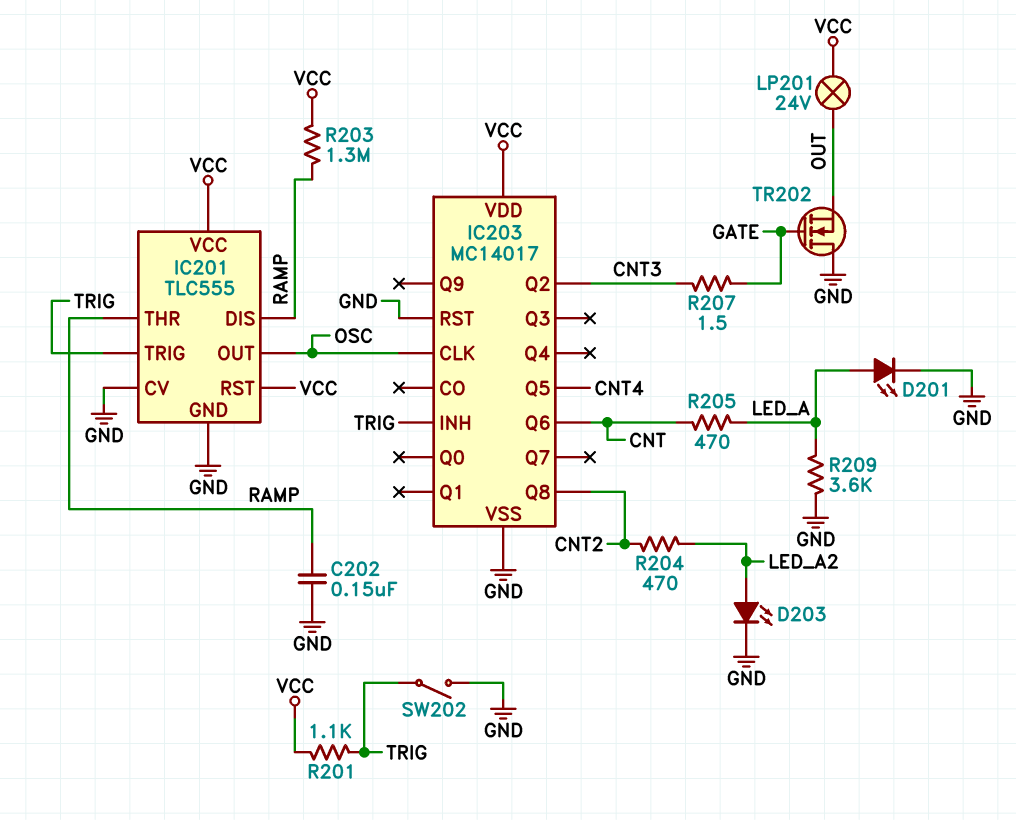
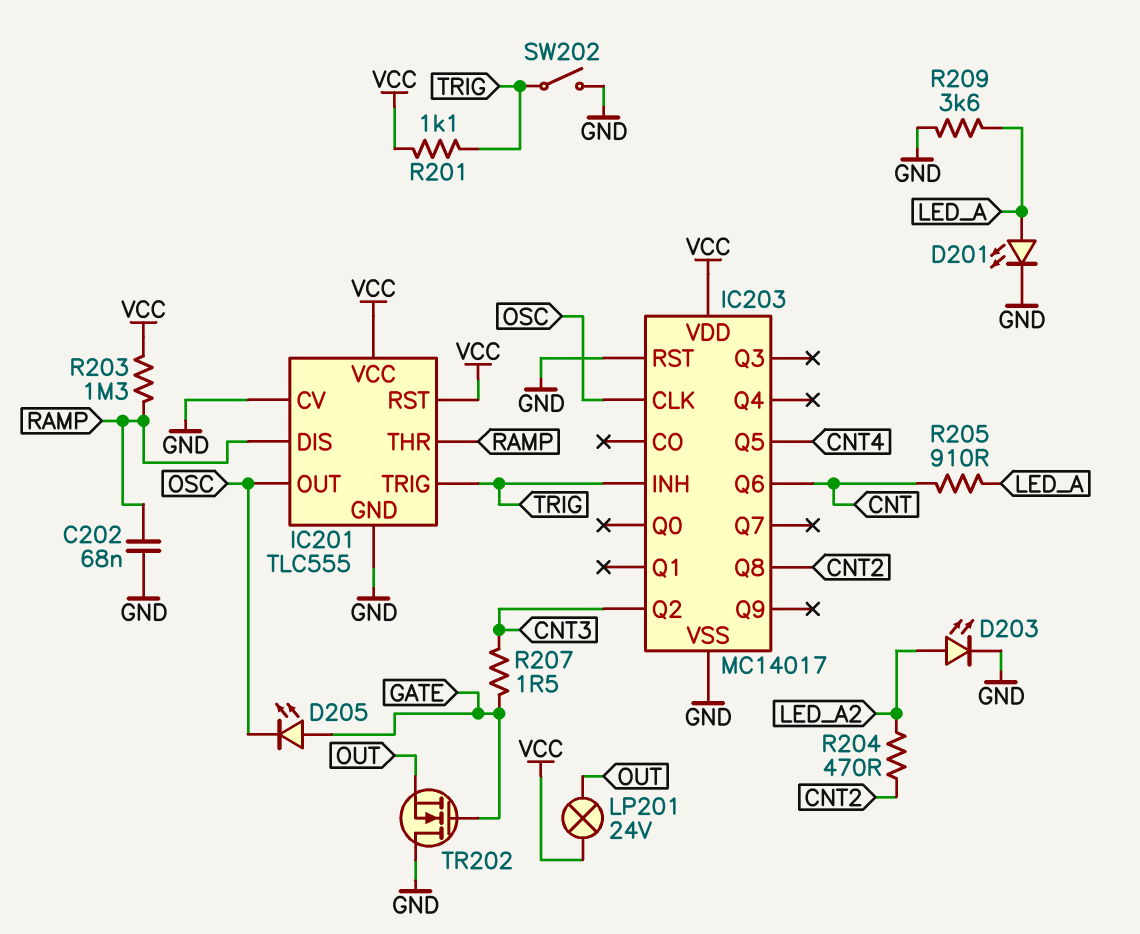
C202: 150nF (GND, RAMP) -> 68nF (GND, RAMP)
D205: none -> LED (A GATE, K OSC)
R205: 470 (CNT, LED_A) -> 910 (CNT, LED_A)

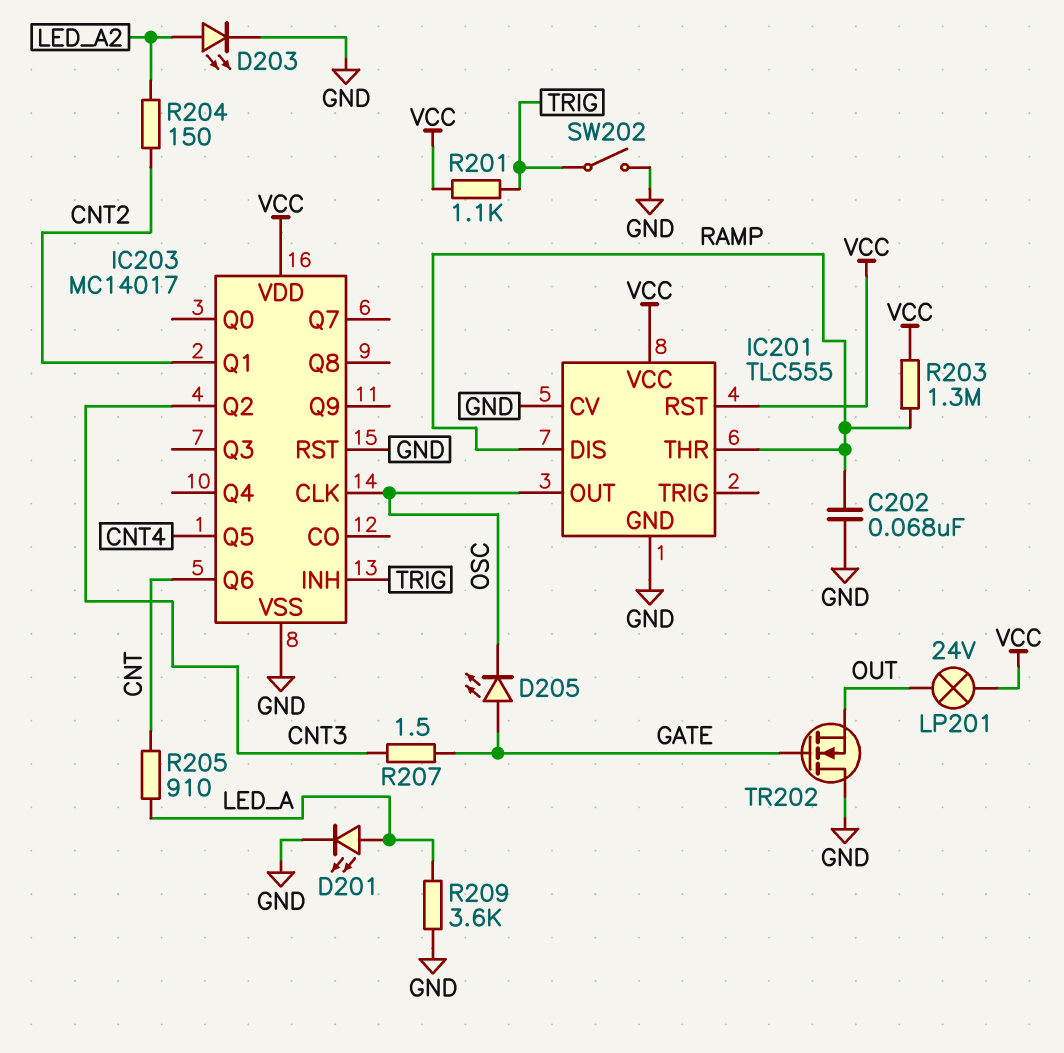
IC201 pin TRIG: TRIG -> none
IC203 pin Q1: none -> CNT2
IC203 pin Q8: CNT2 -> none
R204: 470 (CNT2, LED_A2) -> 150 (CNT2, LED_A2)

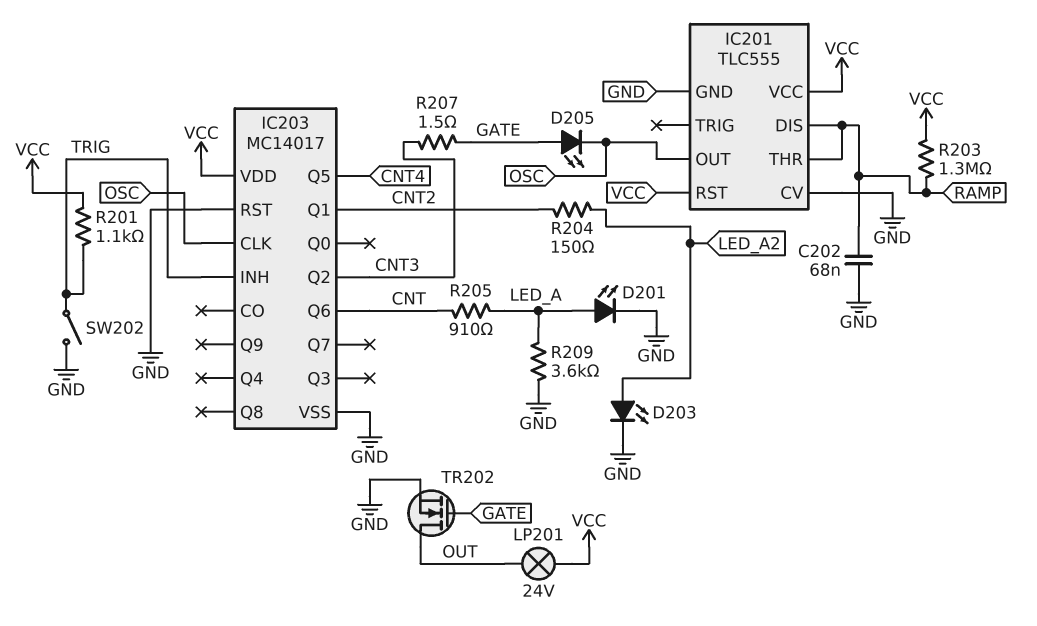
TR202: NMOS (G GATE, D GND, S OUT) -> NMOS (G GATE, D OUT, S GND)

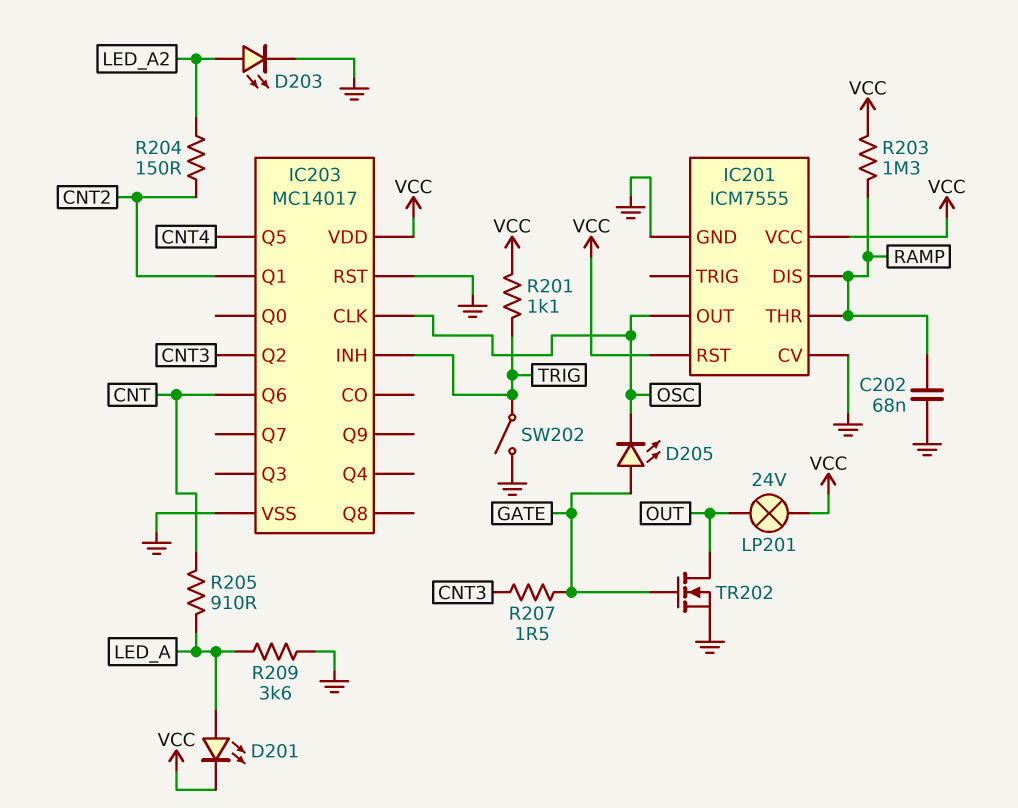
D201: LED (A LED_A, K GND) -> LED (A LED_A, K VCC)
IC201: TLC555 -> ICM7555

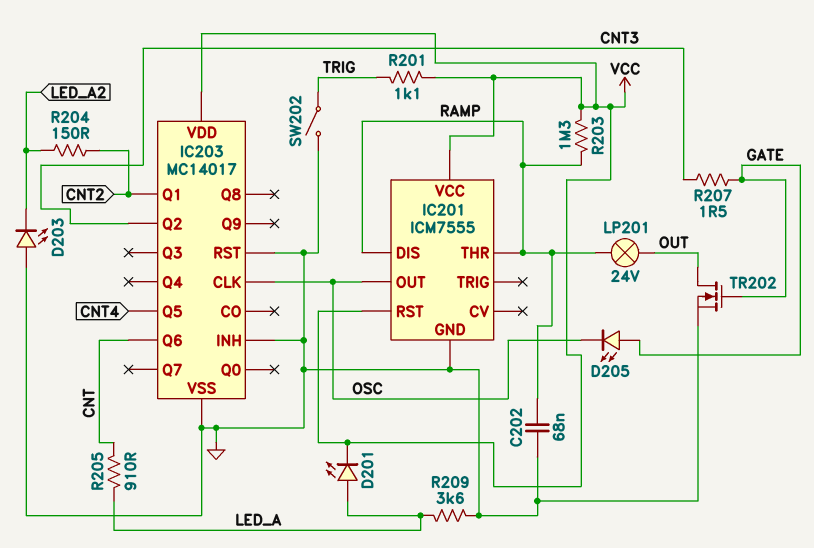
D203: LED (A LED_A2, K GND) -> LED (A GND, K LED_A2)
IC201 pin CV: GND -> none
IC203 pin INH: TRIG -> GND
LP201: lamp 24V (OUT, VCC) -> lamp 24V (OUT, RAMP)

